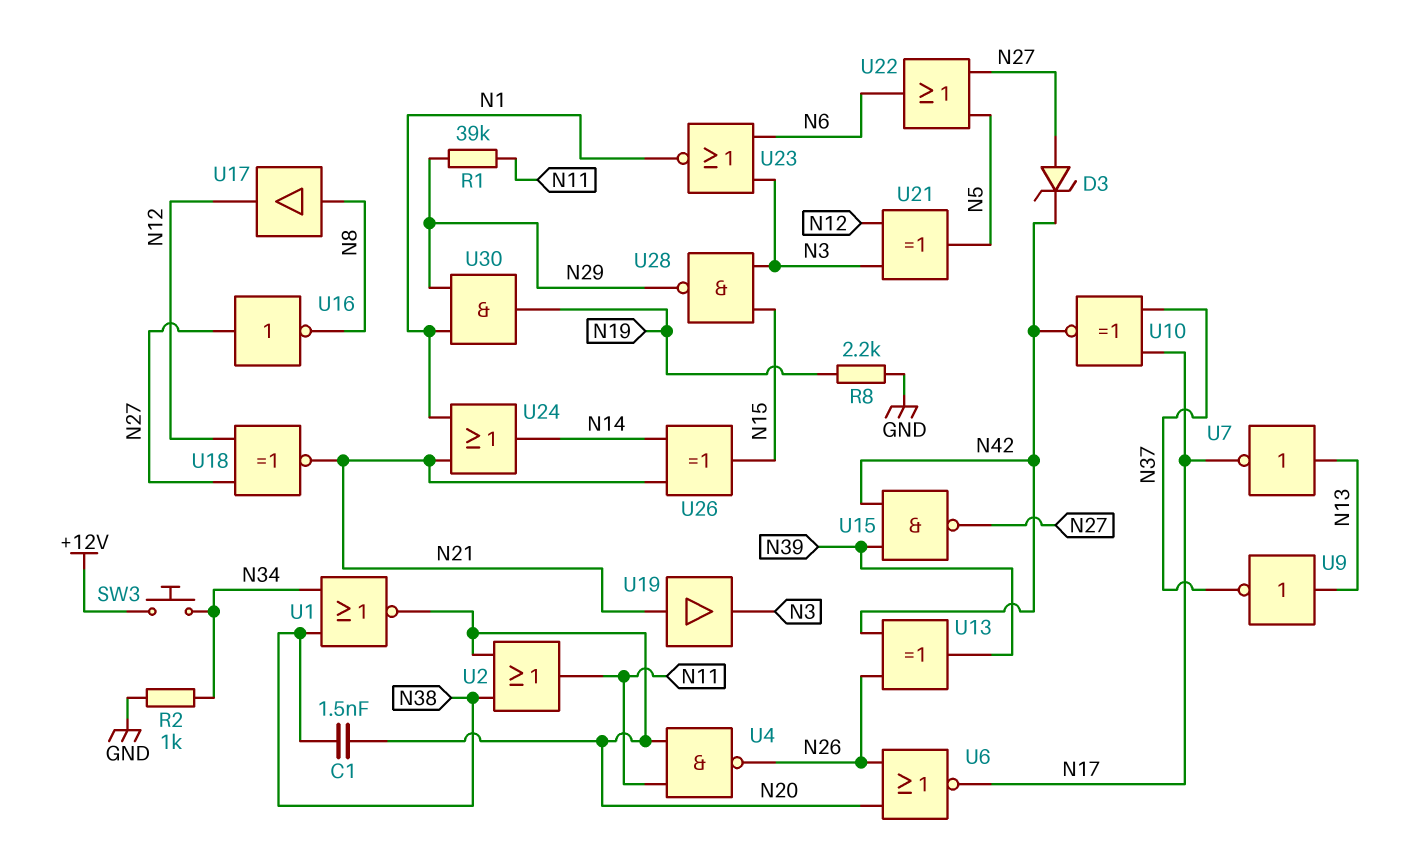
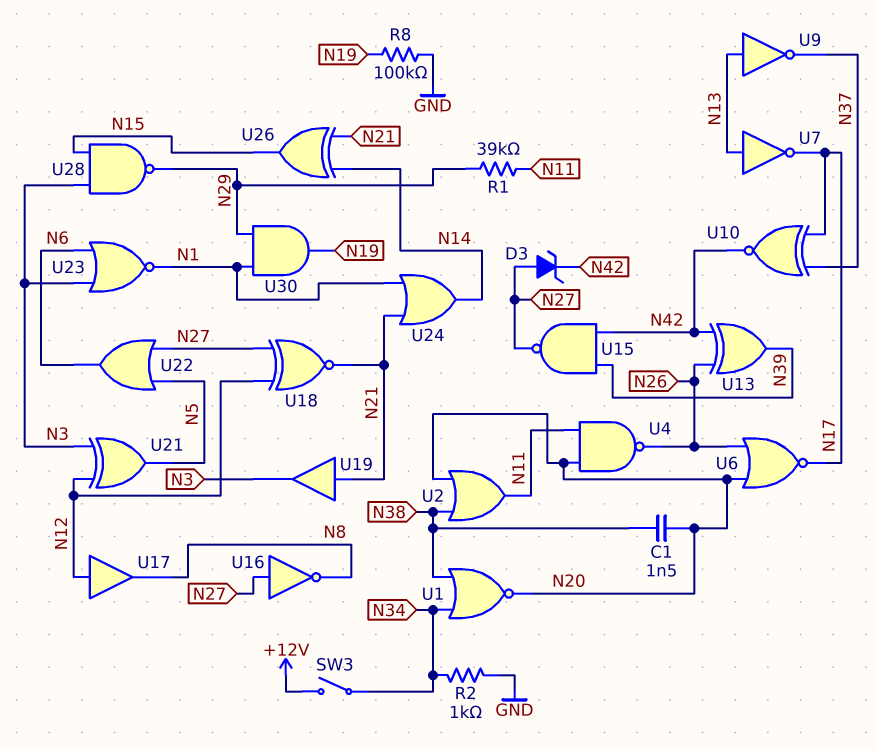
R8: 2.2k (GND, N19) -> 100k (GND, N19)
SW3: button (+12V, N34) -> switch (+12V, N34)
U17: buffer (in N8, out N12) -> buffer (in N12, out N8)

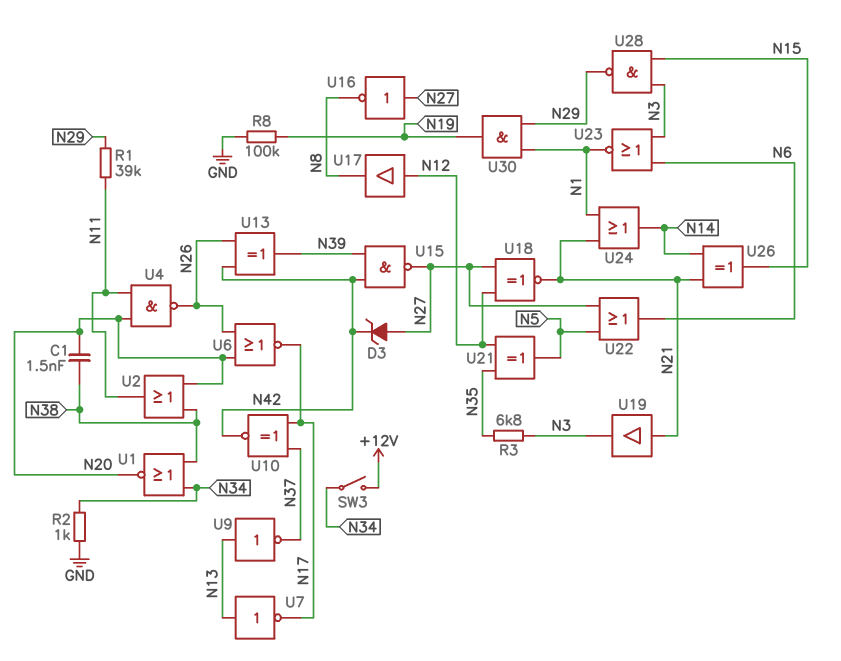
R3: none -> 6.8k (N3, N35)
U21: XOR (in N3, in N12, out N5) -> XOR (in N12, in N35, out N5)

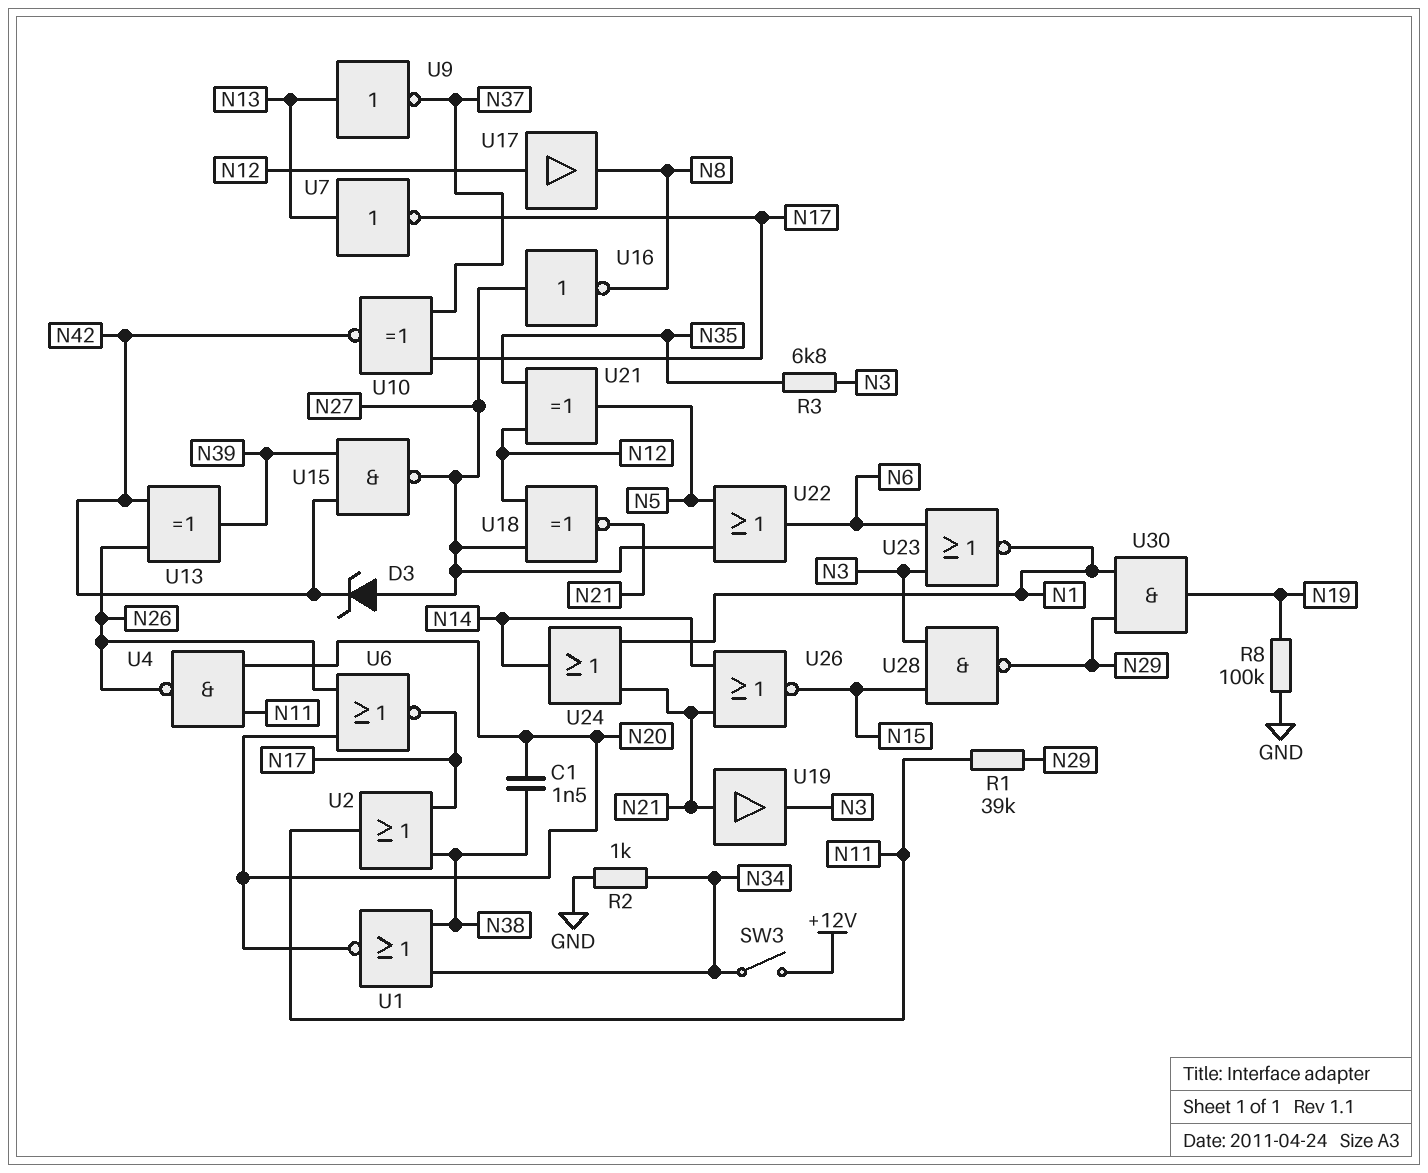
U2: OR (in N20, in N38, out N11) -> OR (in N17, in N38, out N11)
U26: XOR (in N14, in N21, out N15) -> NOR (in N14, in N21, out N15)

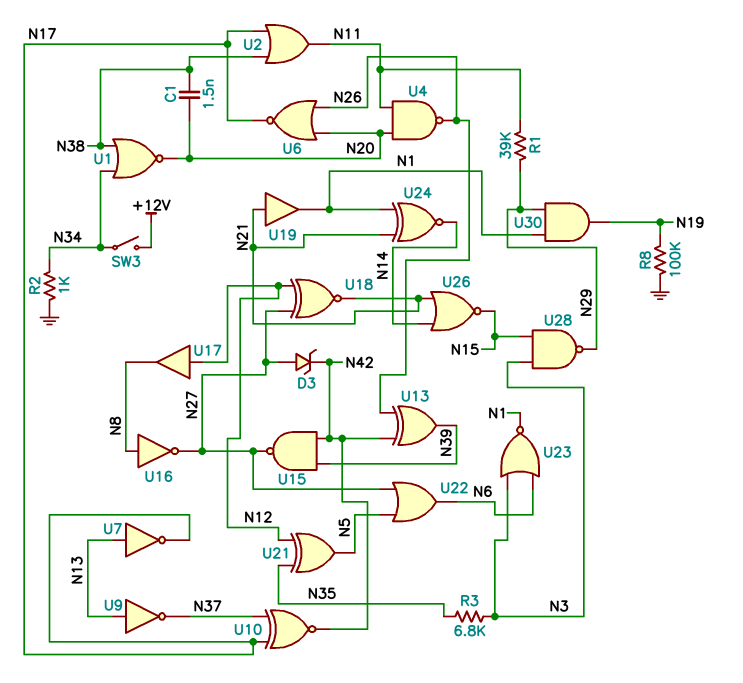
U16: NOT (in N27, out N8) -> NOT (in N8, out N27)
U19: buffer (in N21, out N3) -> buffer (in N21, out N1)
U24: OR (in N1, in N21, out N14) -> XNOR (in N1, in N21, out N14)

